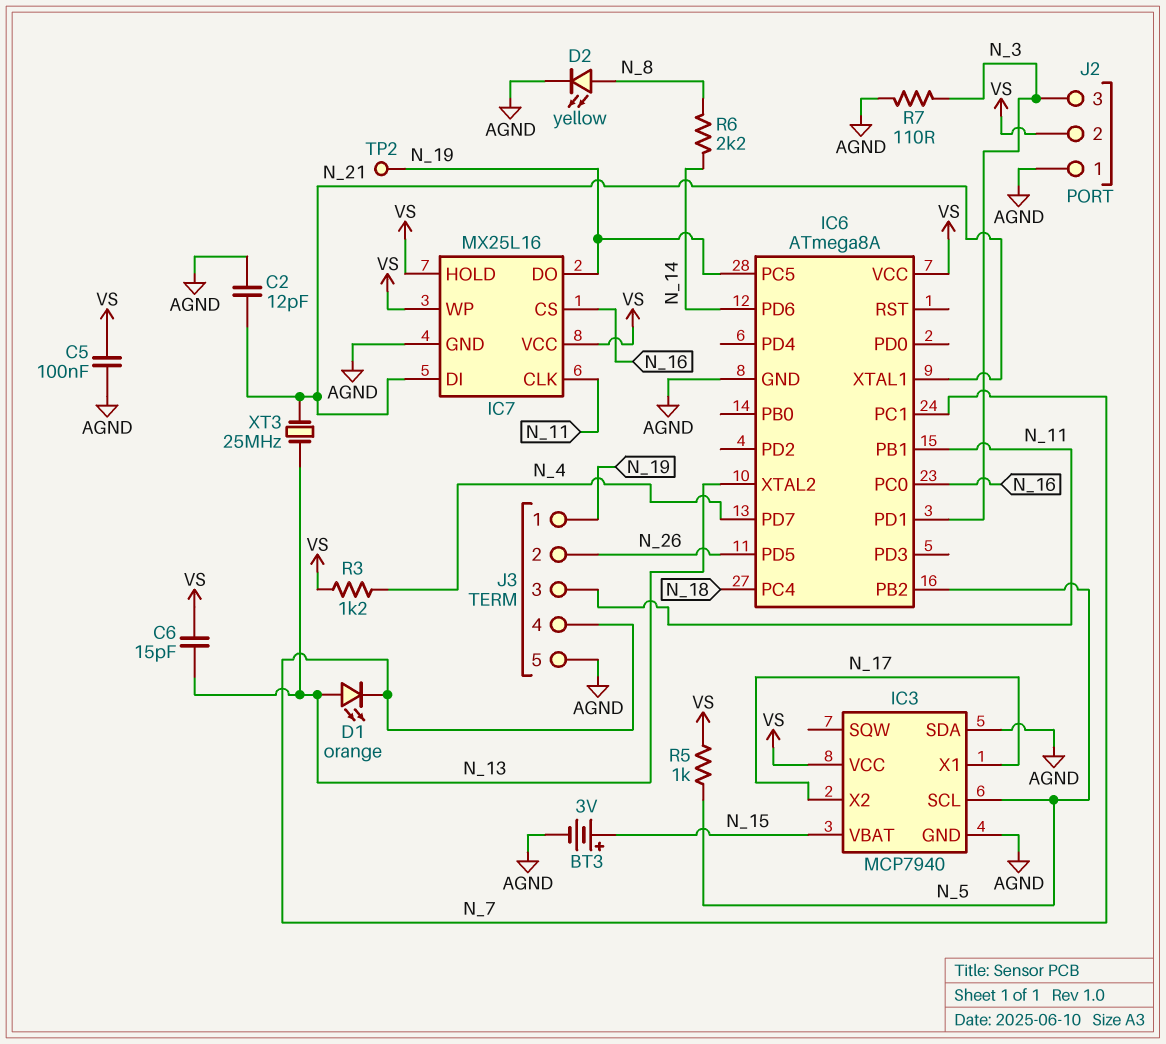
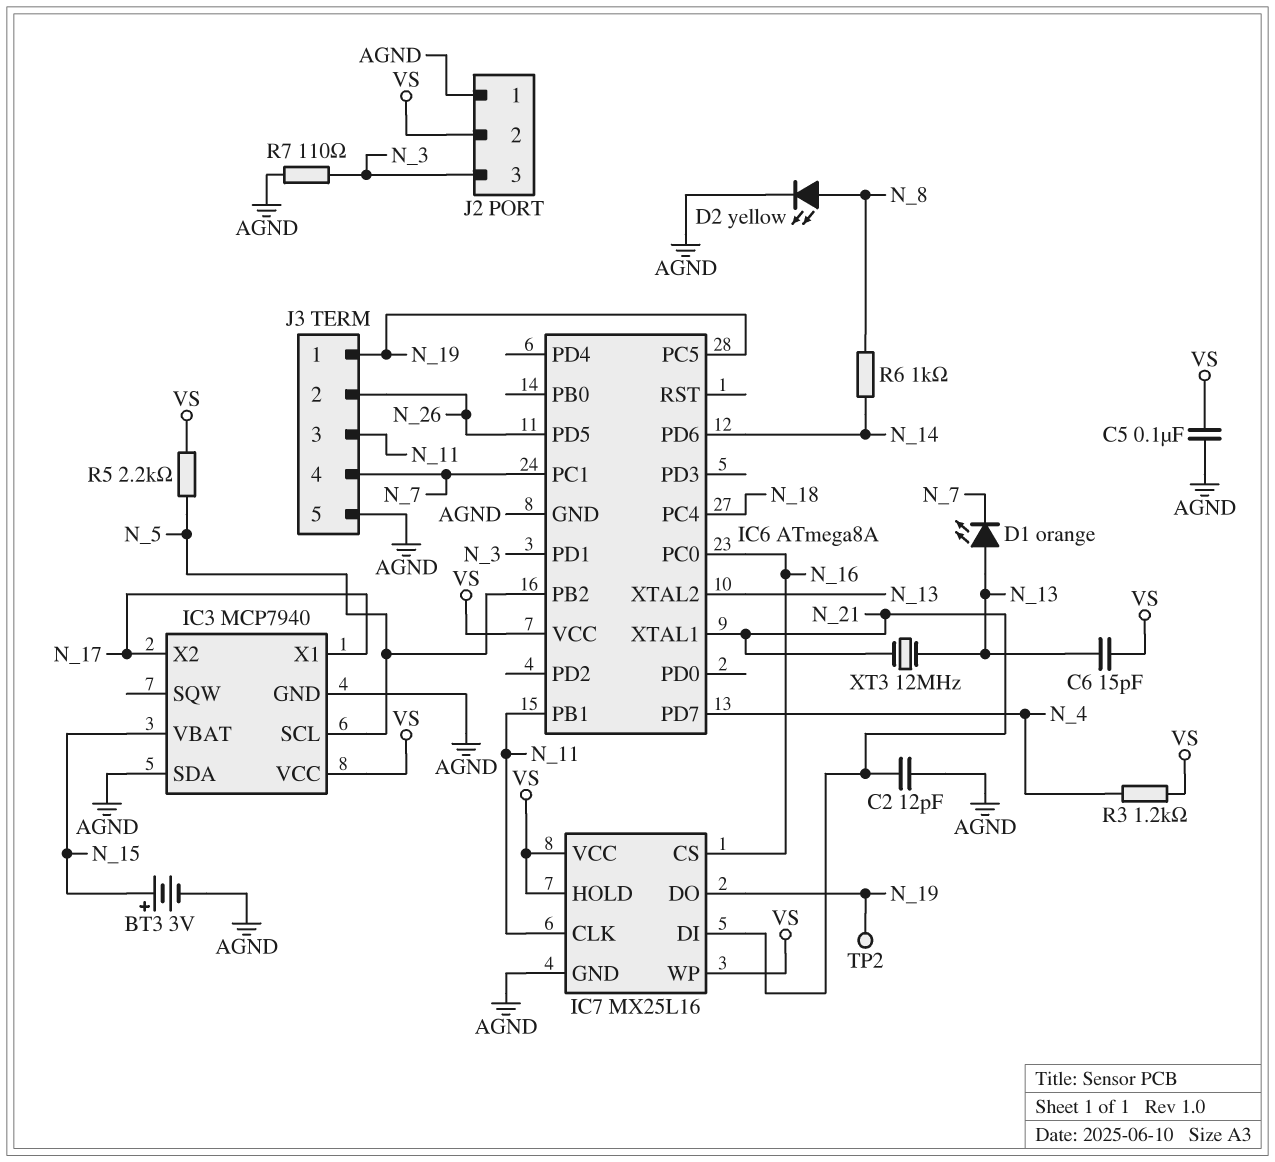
R5: 1k (N_5, VS) -> 2.2k (N_5, VS)
R6: 2.2k (N_8, N_14) -> 1k (N_8, N_14)
XT3: 25MHz (N_13, N_21) -> 12MHz (N_13, N_21)

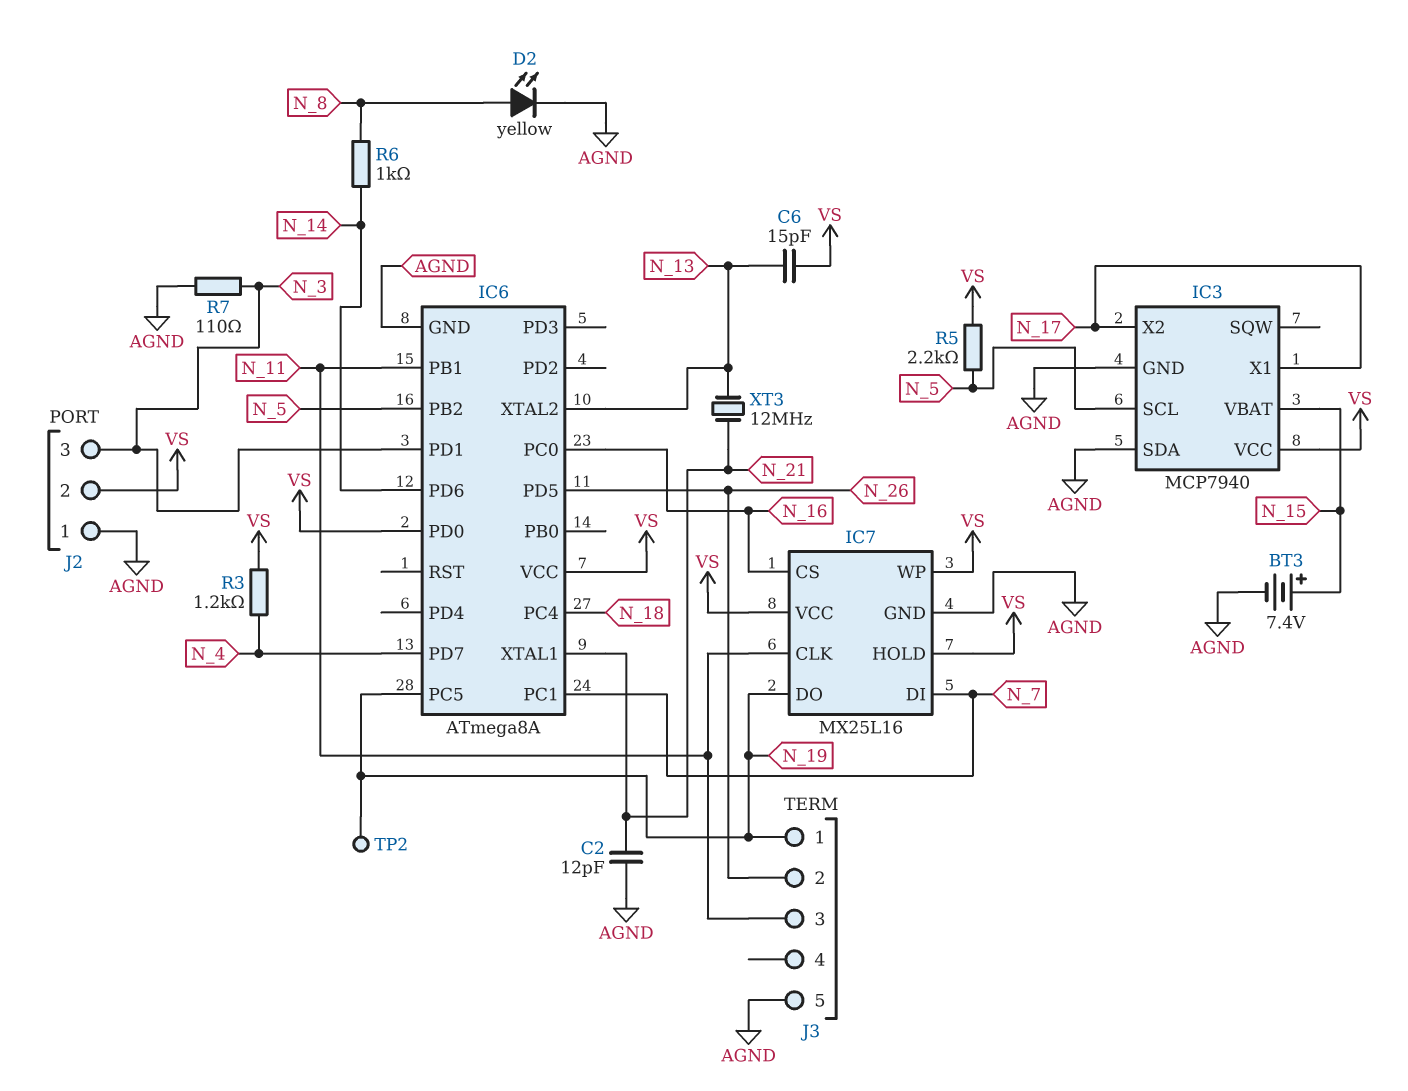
BT3: 3V (plus N_15, minus AGND) -> 7.4V (plus N_15, minus AGND)
C5: 100nF (AGND, VS) -> none
D1: LED orange (A N_13, K N_7) -> none
IC6 pin PD0: none -> VS
IC7 pin DI: N_21 -> N_7
J3 pin 4: N_7 -> none

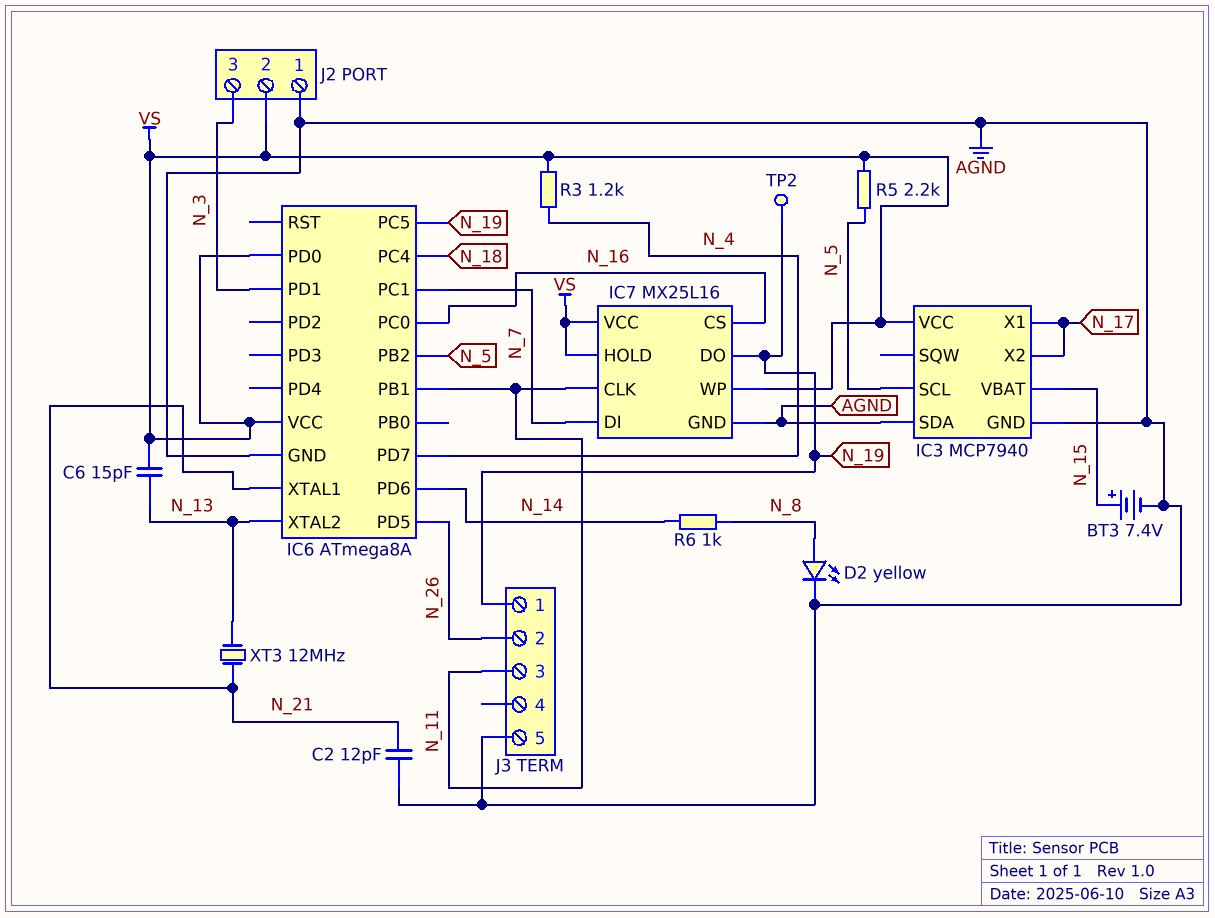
R7: 110 (AGND, N_3) -> none

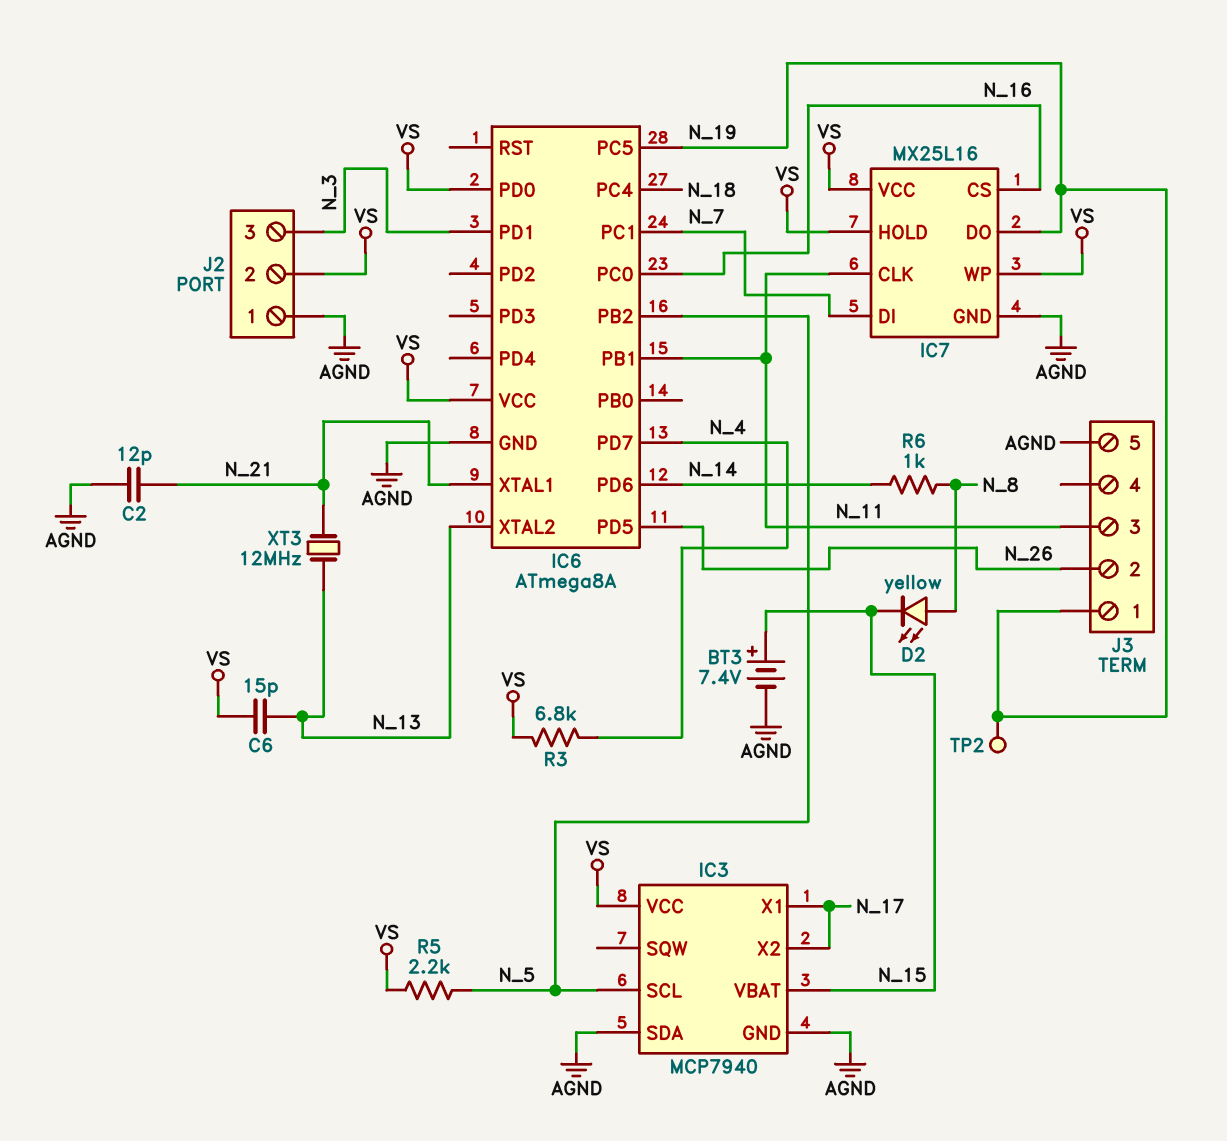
D2: LED yellow (A N_8, K AGND) -> LED yellow (A N_8, K N_15)
R3: 1.2k (N_4, VS) -> 6.8k (N_4, VS)

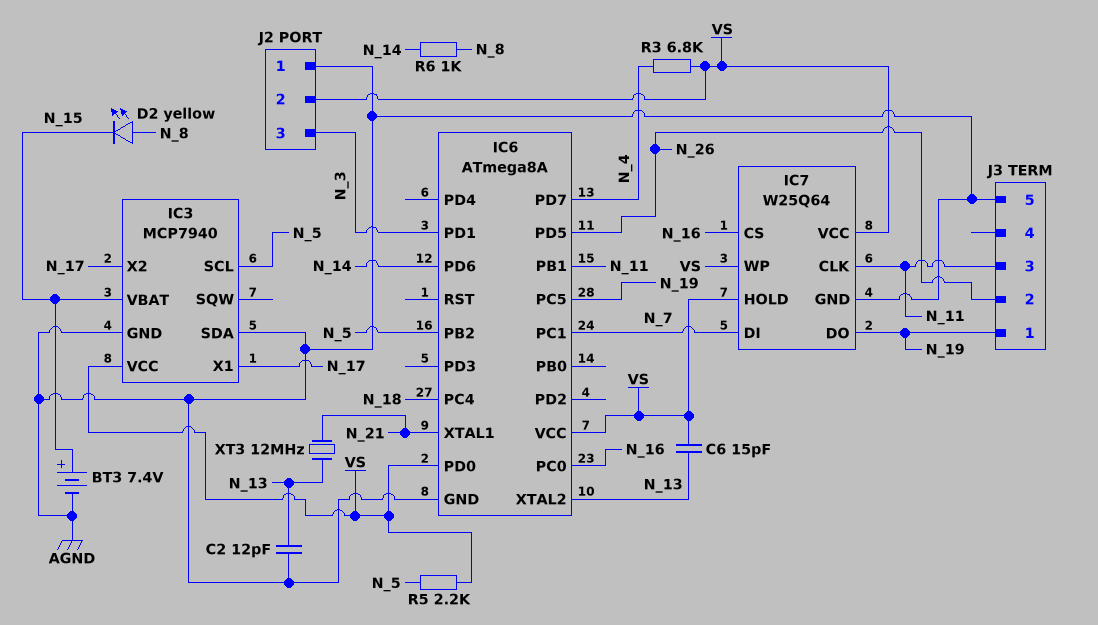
C2: 12pF (AGND, N_21) -> 12pF (AGND, N_13)
IC7: MX25L16 -> W25Q64
TP2: test point (N_19) -> none

